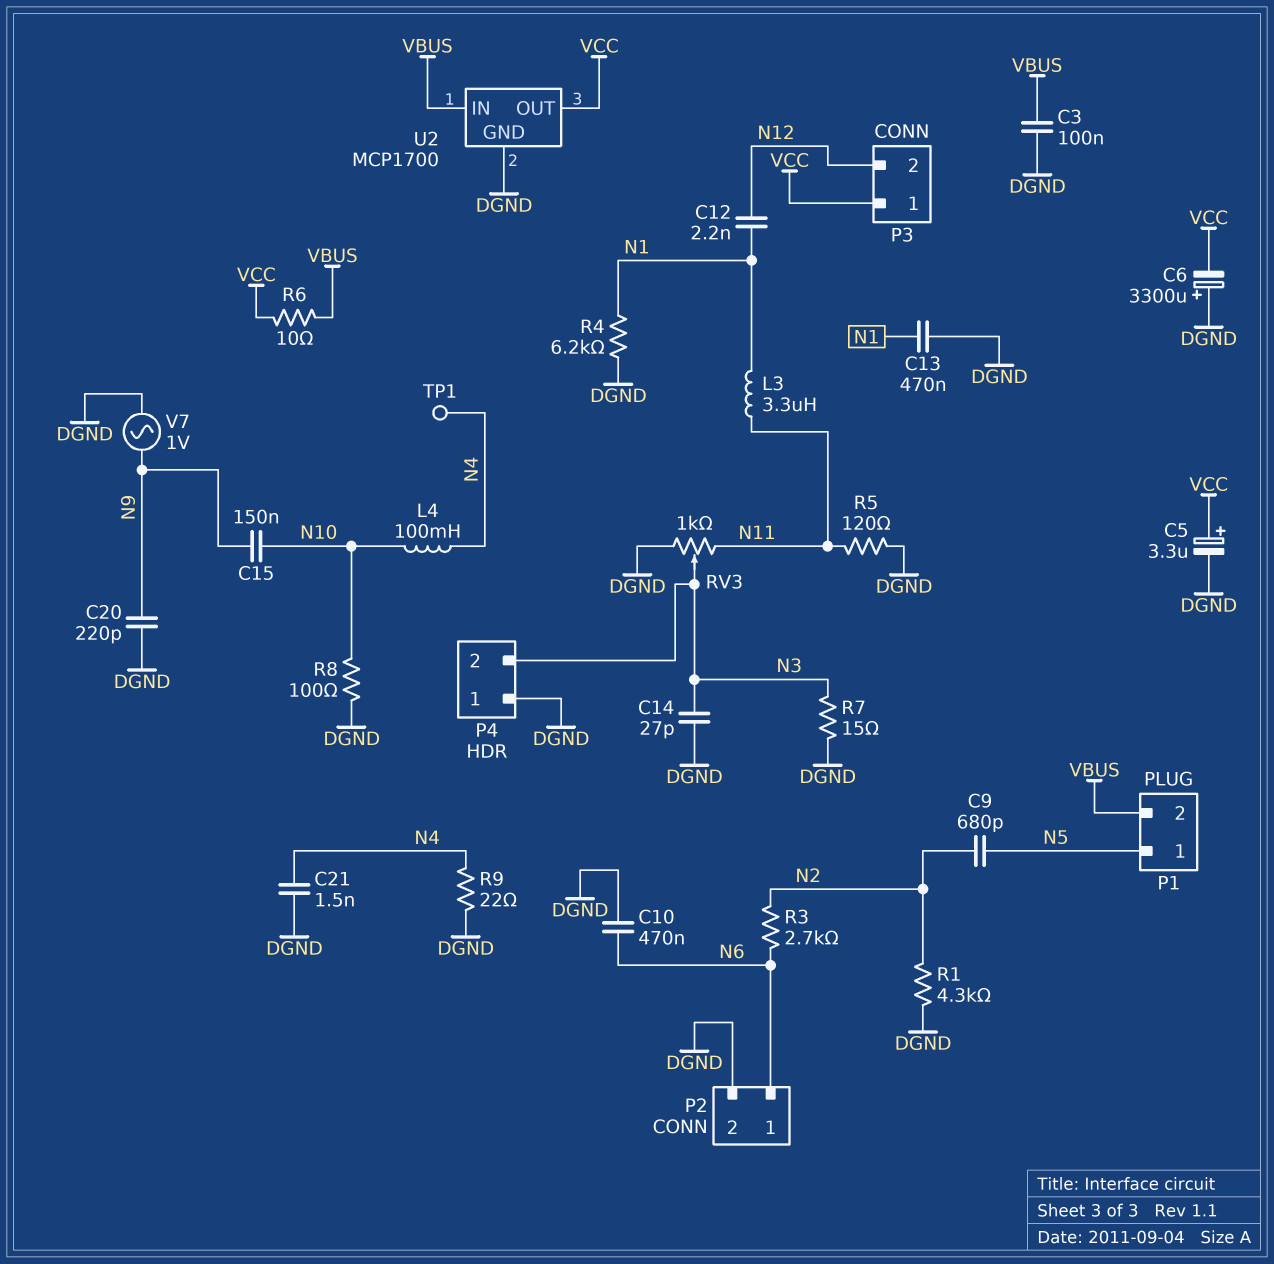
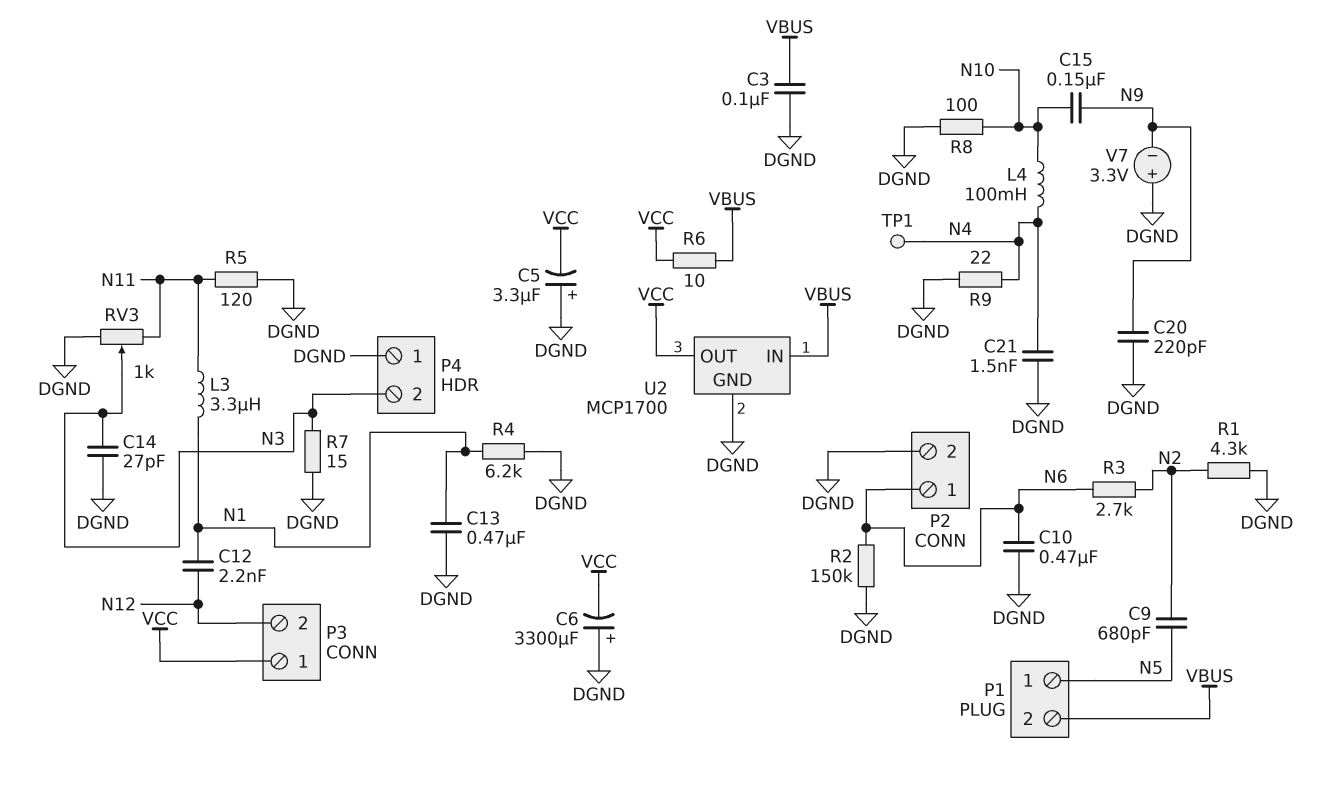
C5: 3.3uF (plus VCC, minus DGND) -> 3.3uF (plus DGND, minus VCC)
R2: none -> 150k (DGND, N6)
V7: AC 1V (DGND, N9) -> 3.3V (plus DGND, minus N9)

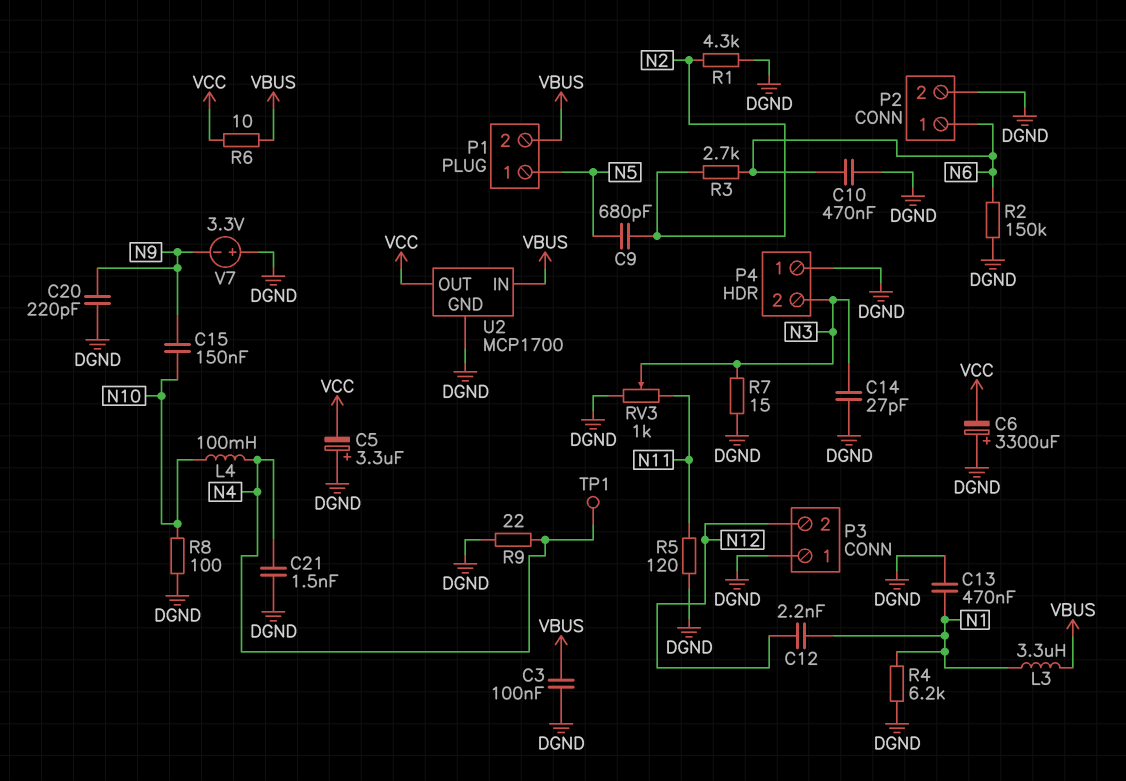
L3: 3.3uH (N1, N11) -> 3.3uH (N1, VBUS)
P3 pin 1: VCC -> DGND

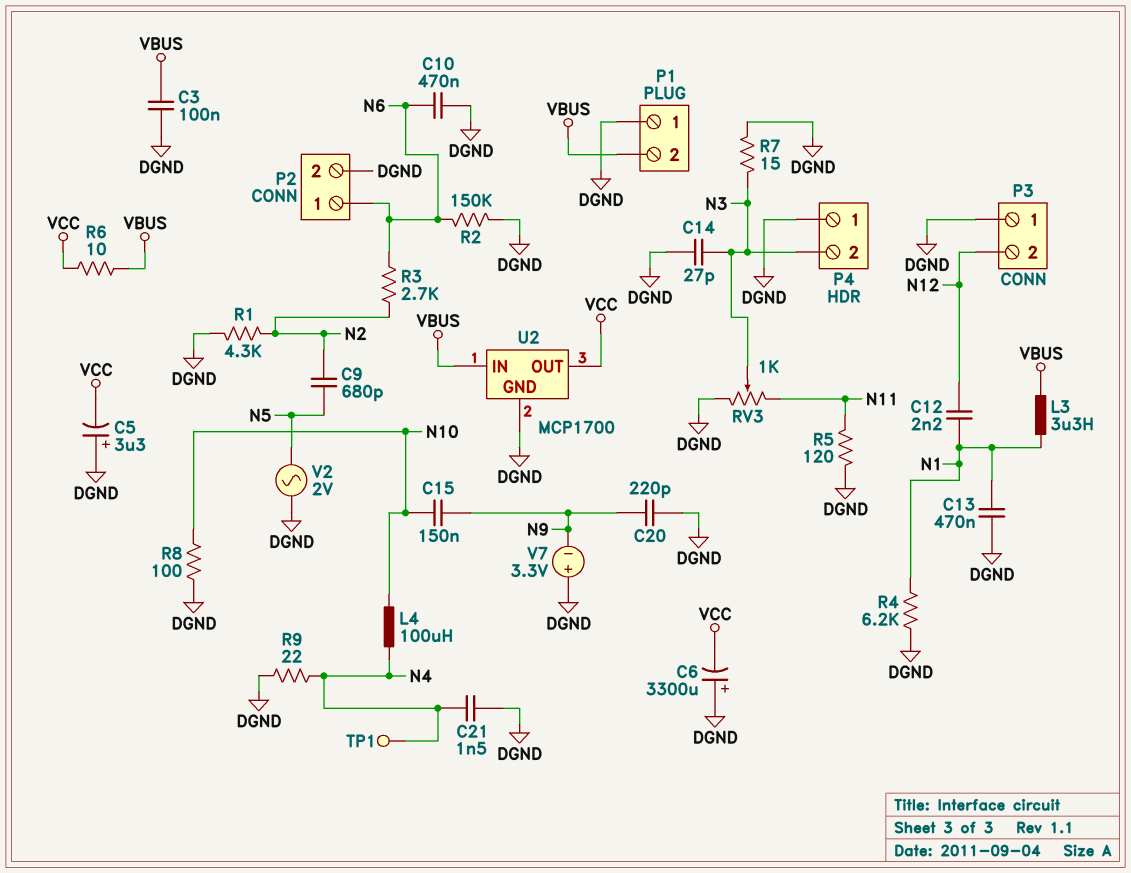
L4: 100mH (N4, N10) -> 100uH (N4, N10)
P1 pin 1: N5 -> DGND
V2: none -> AC 2V (DGND, N5)

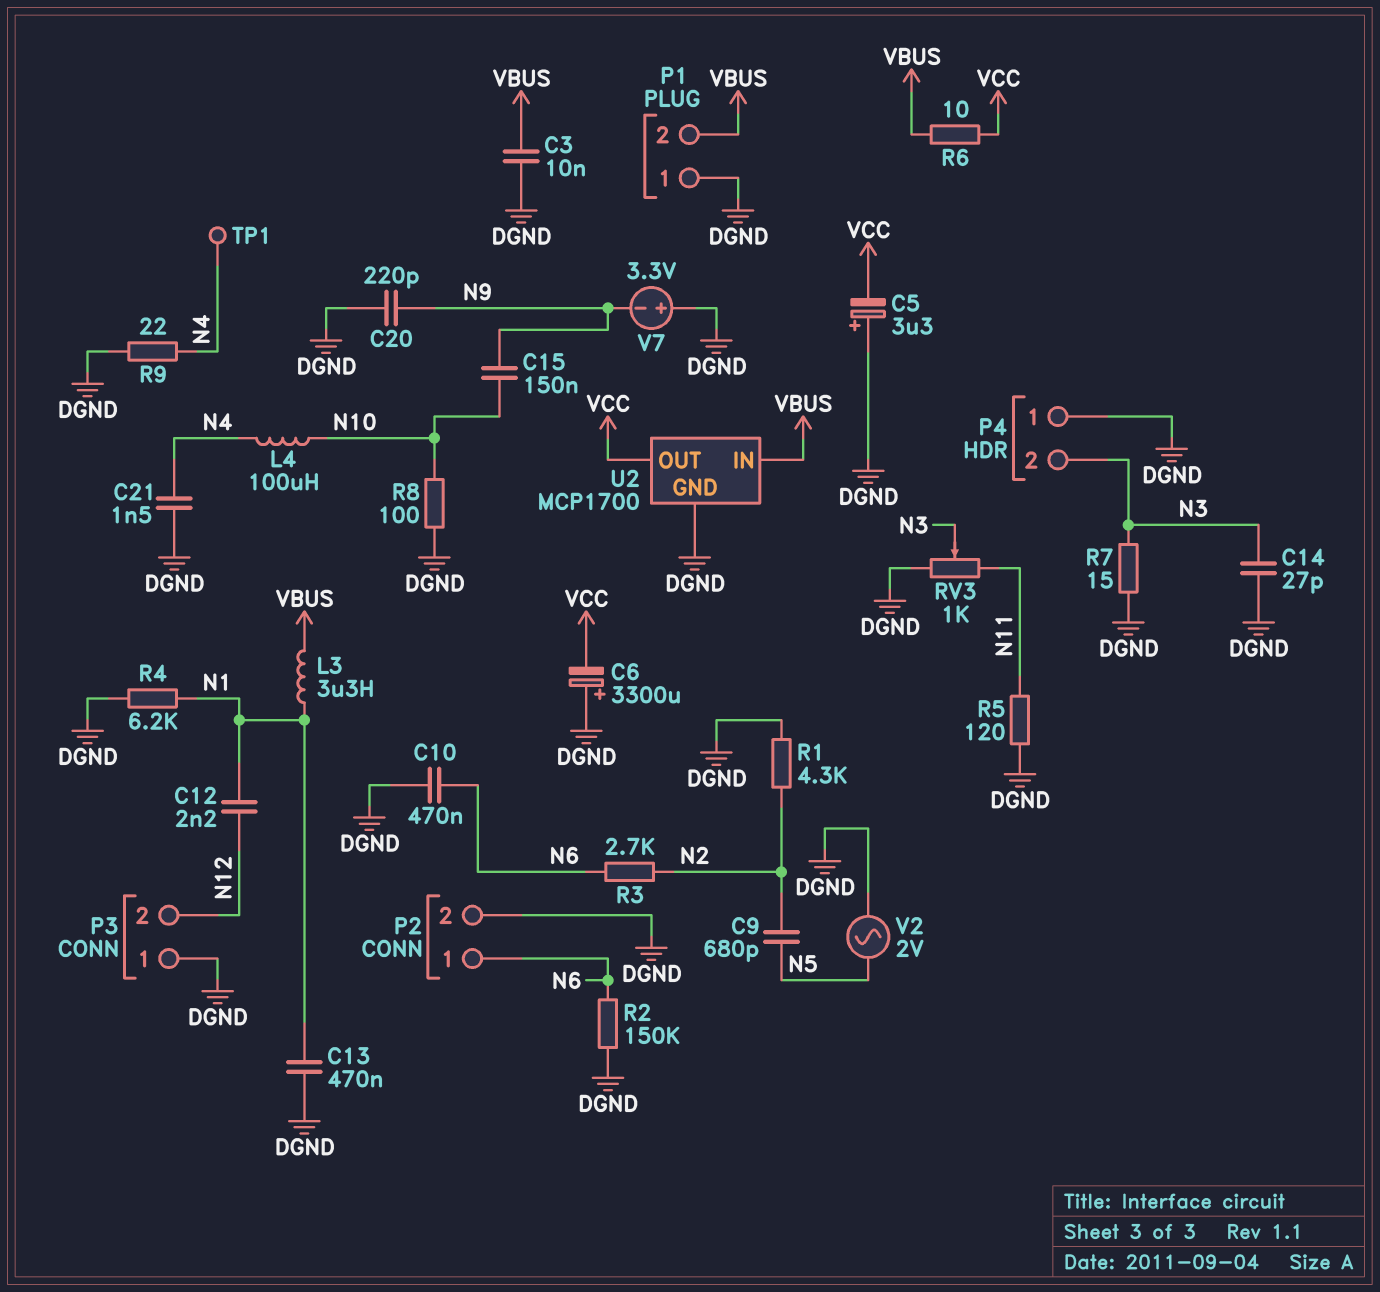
C3: 100nF (DGND, VBUS) -> 10nF (DGND, VBUS)

